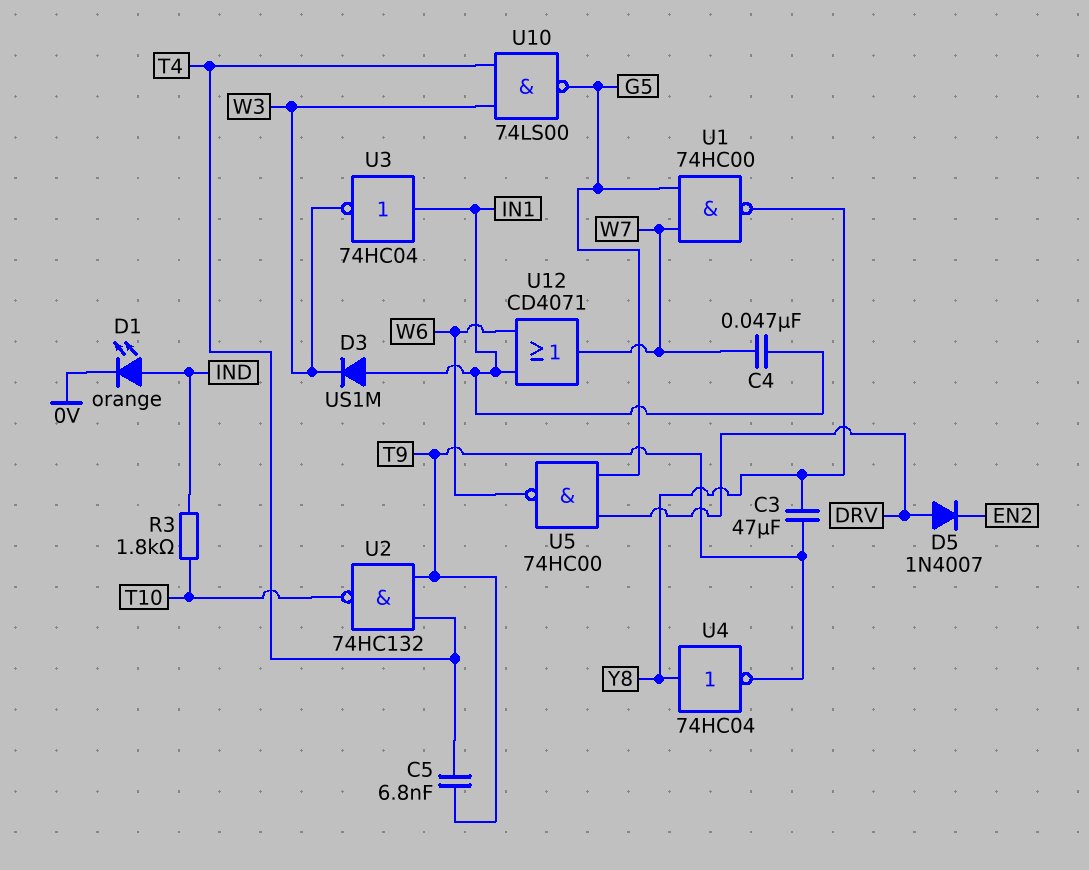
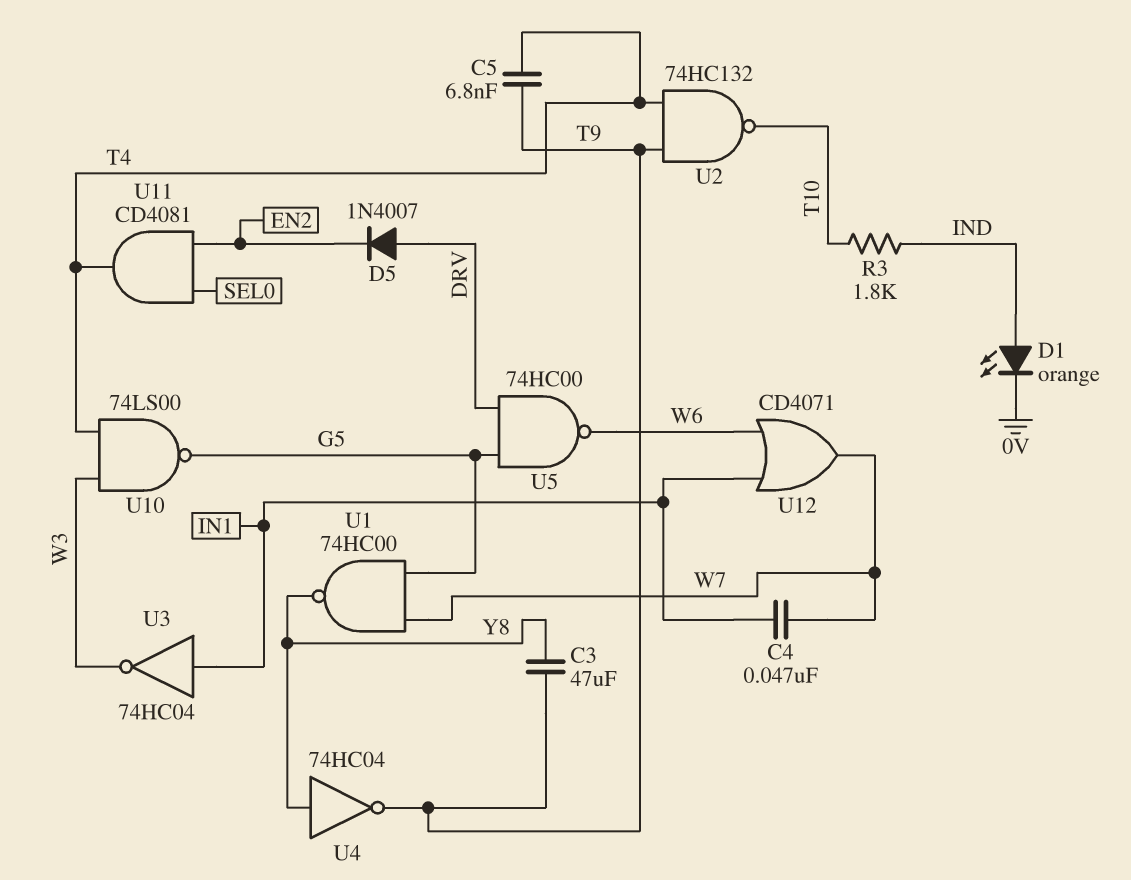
D3: diode US1M (A IN1, K W3) -> none
U11: none -> AND CD4081 (in EN2, in SEL0, out T4)

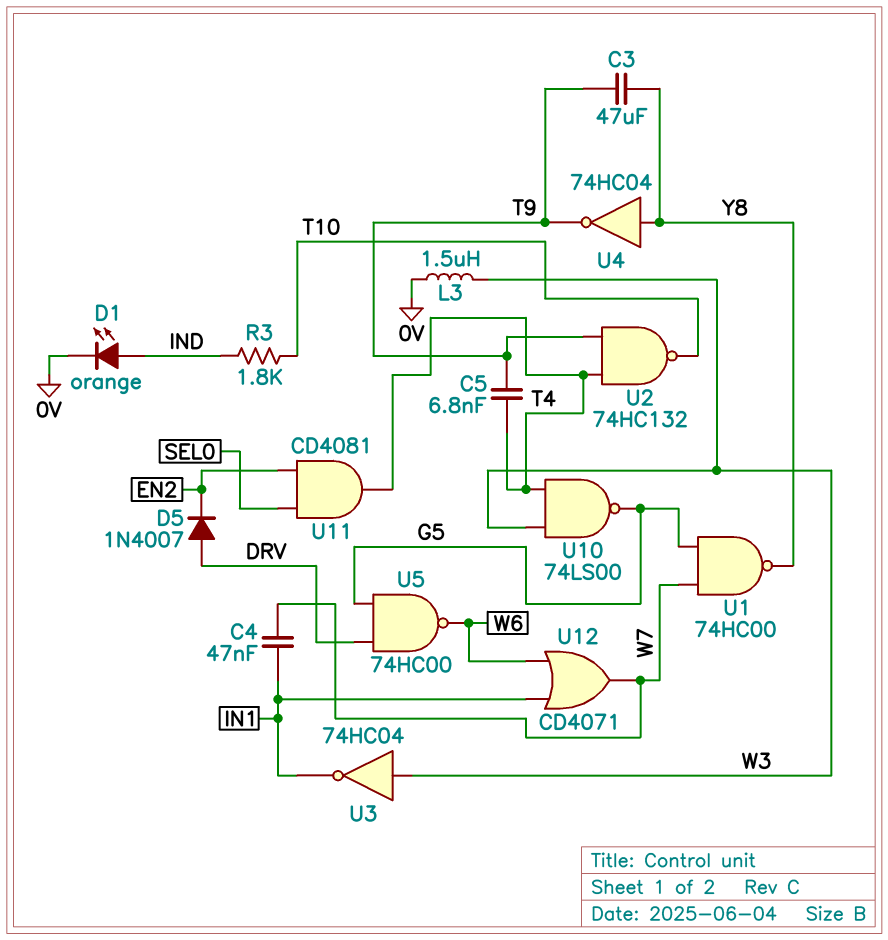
L3: none -> 1.5uH (0V, W3)
U3: NOT 74HC04 (in IN1, out W3) -> NOT 74HC04 (in W3, out IN1)

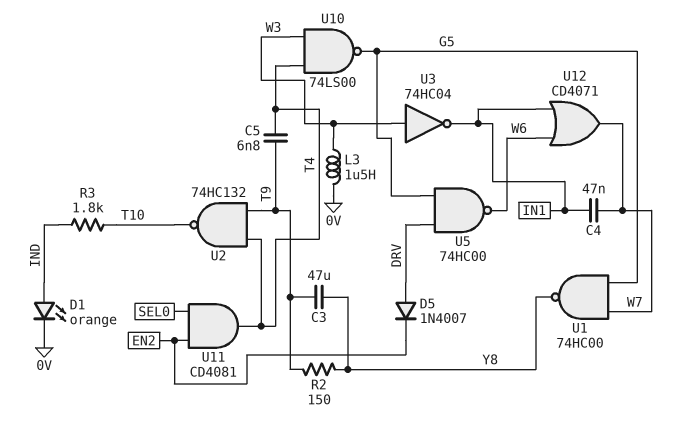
R2: none -> 150 (T9, Y8)
U4: NOT 74HC04 (in Y8, out T9) -> none

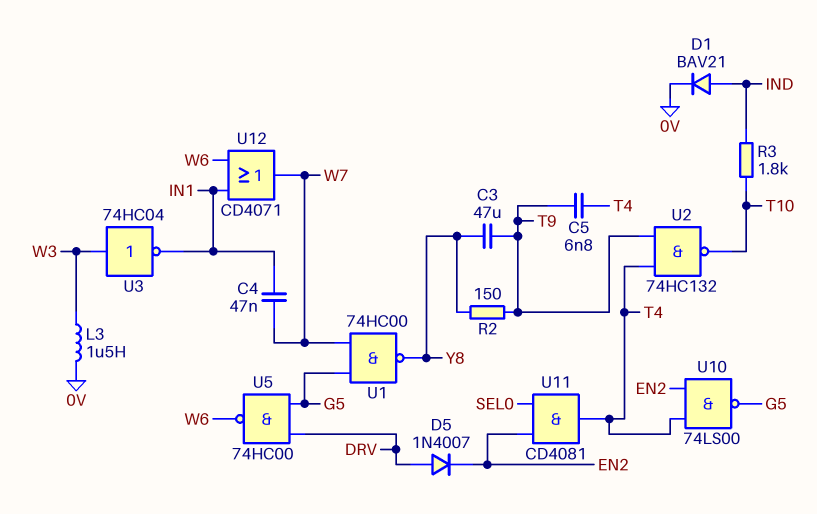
D1: LED orange (A IND, K 0V) -> diode BAV21 (A IND, K 0V)
U10: NAND 74LS00 (in T4, in W3, out G5) -> NAND 74LS00 (in EN2, in T4, out G5)

